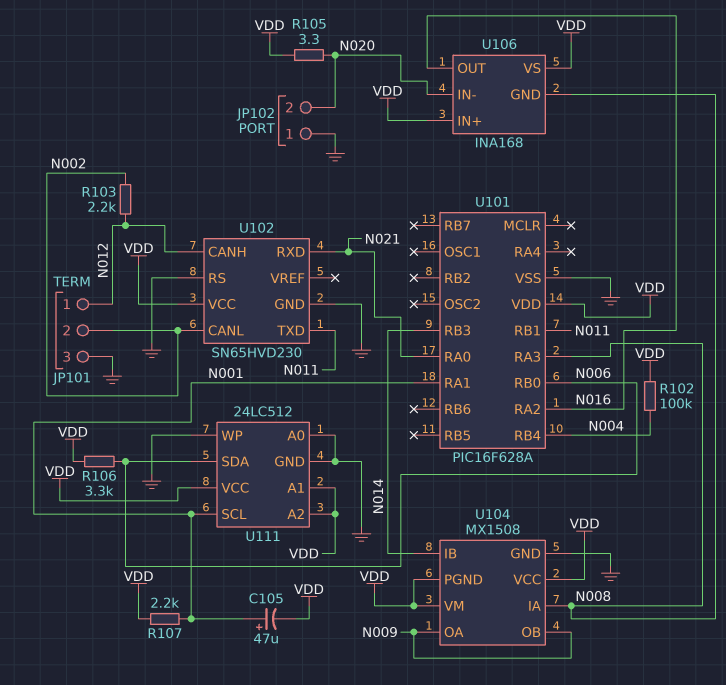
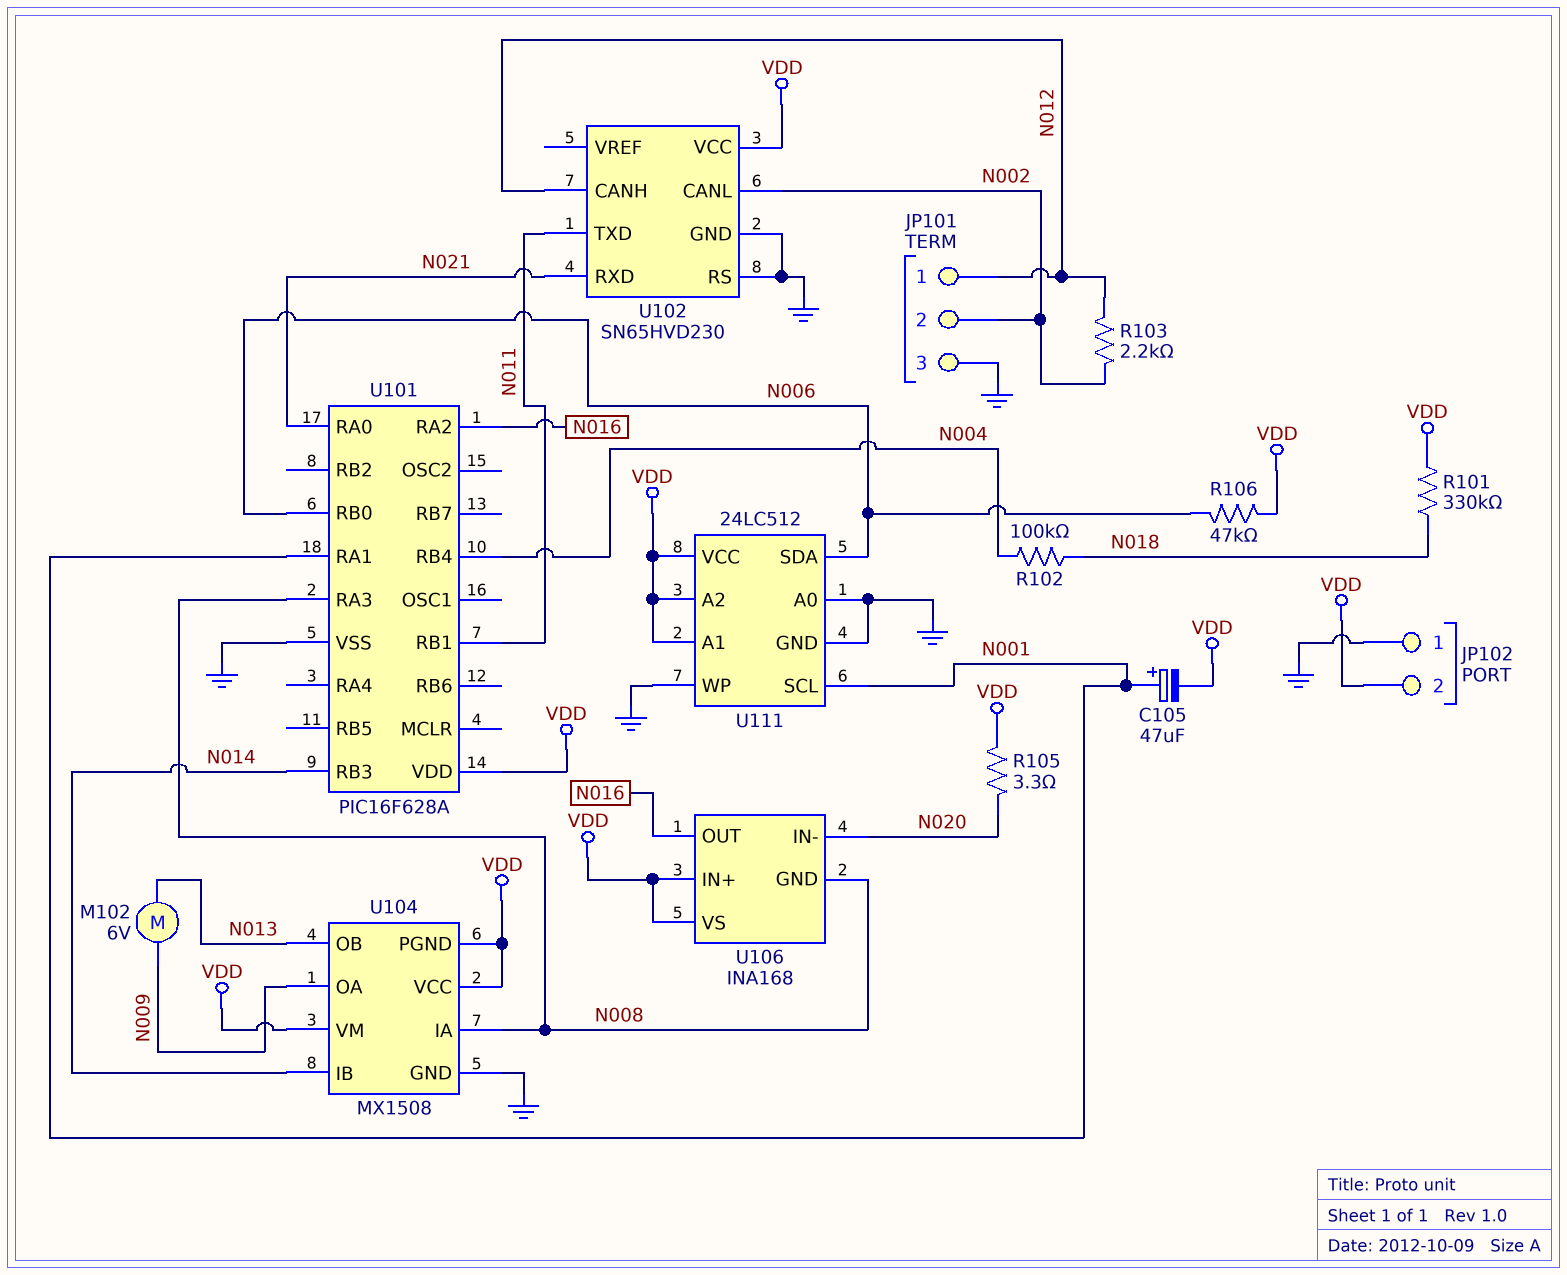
JP102 pin 2: N020 -> VDD
M102: none -> motor 6V (N009, N013)
R101: none -> 330k (N018, VDD)
R102: 100k (N004, VDD) -> 100k (N004, N018)
R106: 3.3k (N006, VDD) -> 47k (N006, VDD)
R107: 2.2k (N001, VDD) -> none
U104 pin OB: N009 -> N013

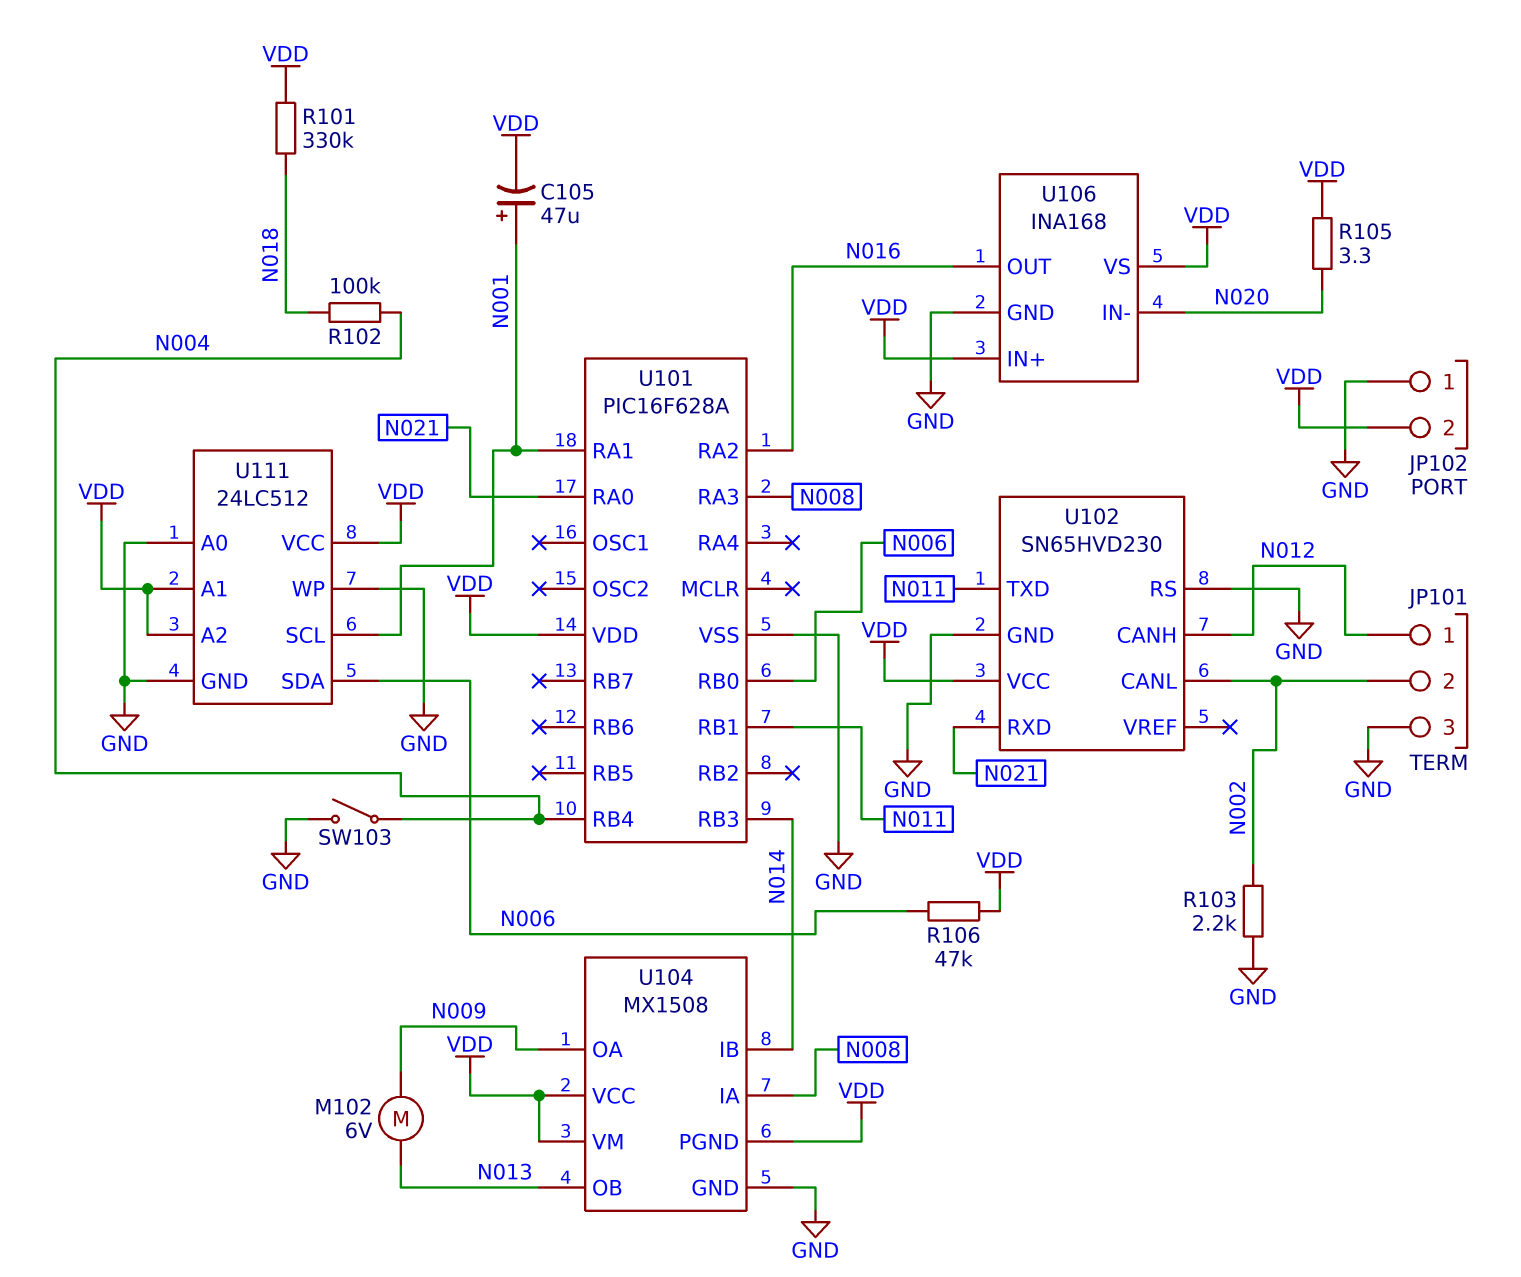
R103: 2.2k (N002, N012) -> 2.2k (GND, N002)
SW103: none -> switch (GND, N004)
U106 pin GND: N008 -> GND

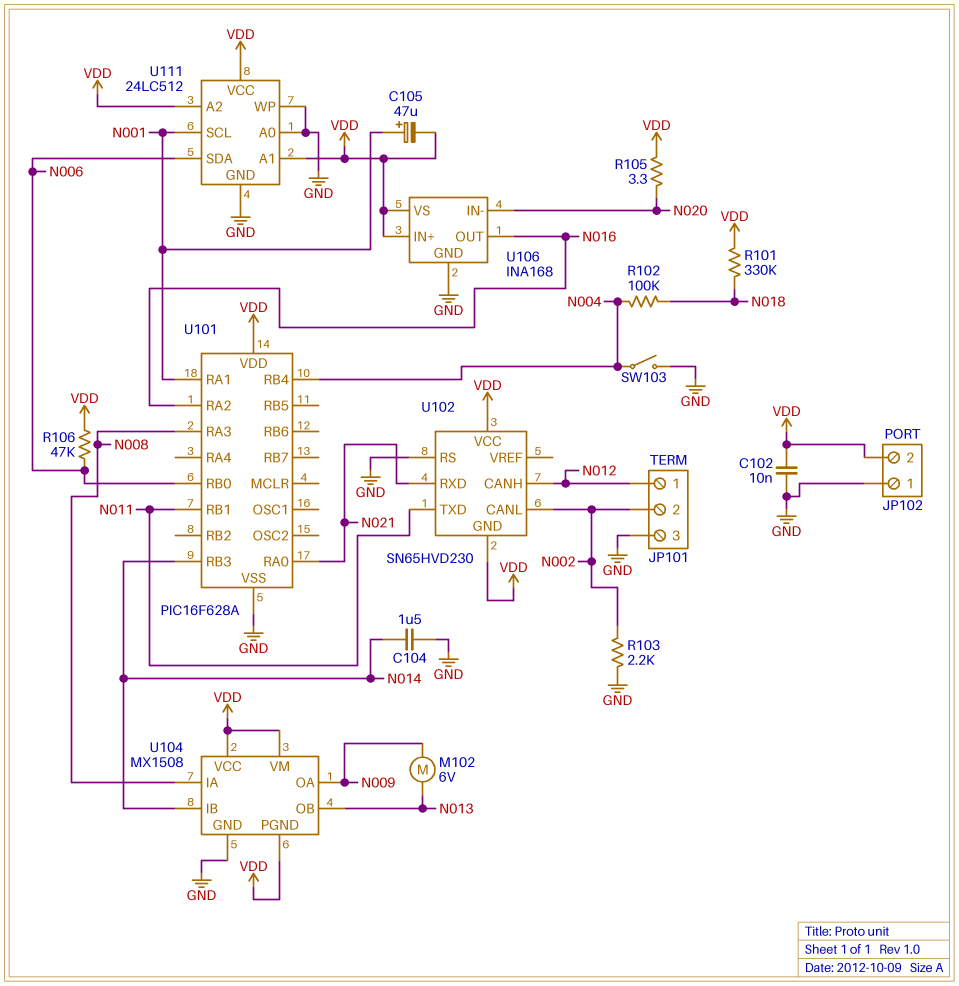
C102: none -> 10nF (GND, VDD)
C104: none -> 1.5uF (GND, N014)
U102 pin GND: GND -> VDD

